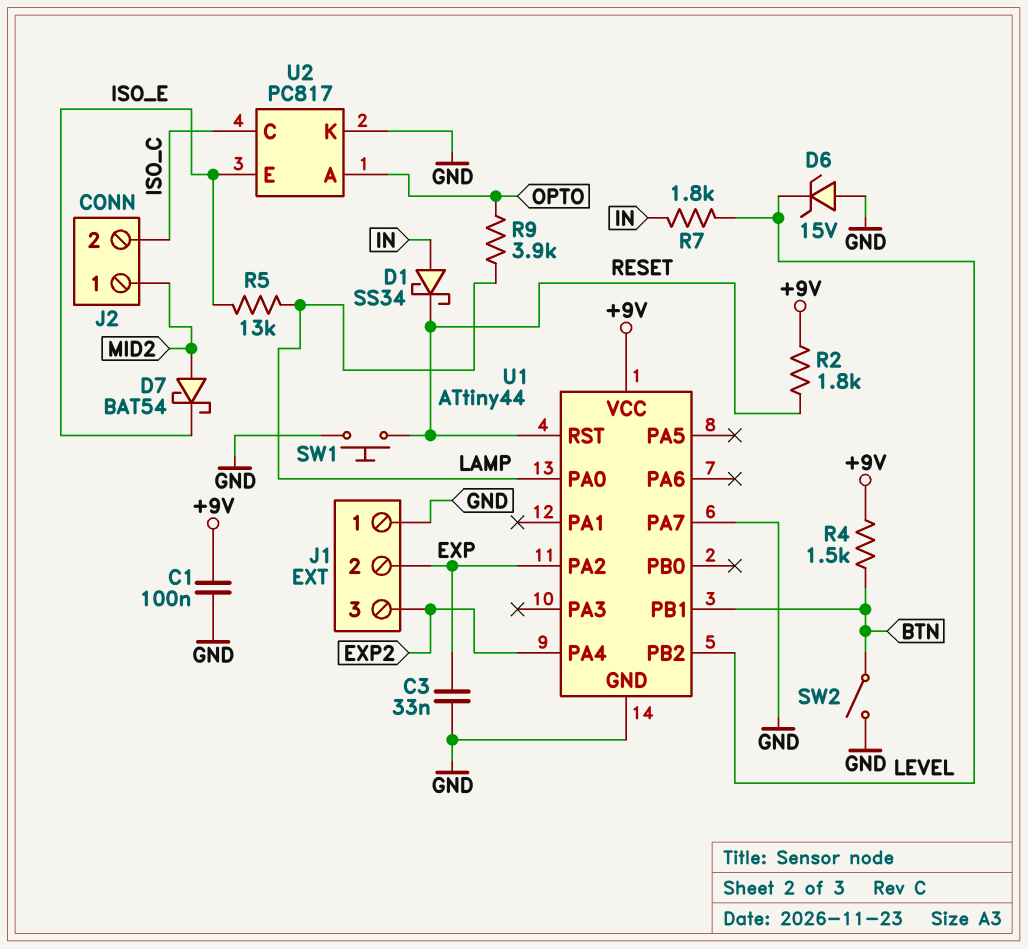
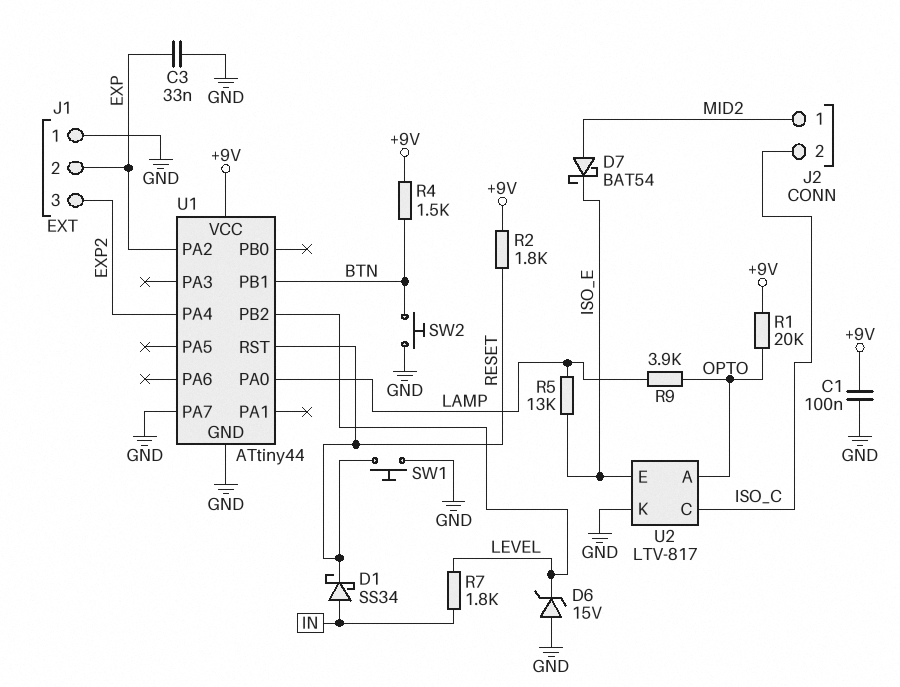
R1: none -> 20k (+9V, OPTO)
SW2: switch (BTN, GND) -> button (BTN, GND)
U2: PC817 -> LTV-817

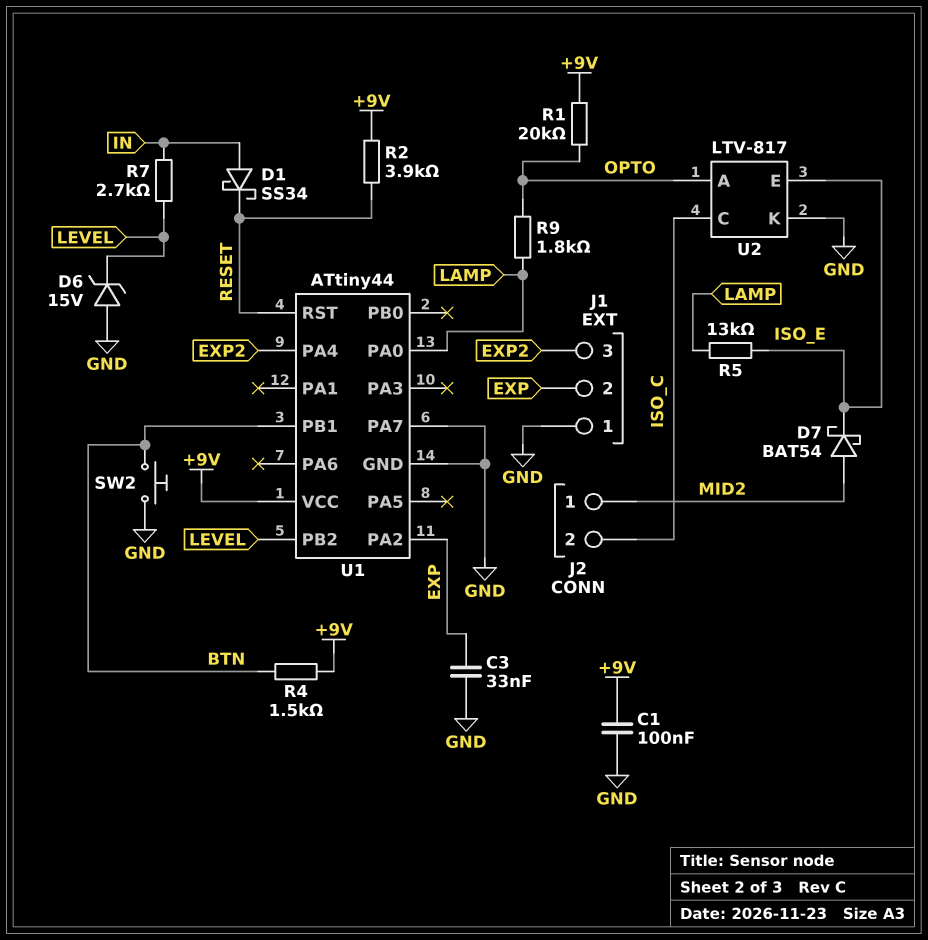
R2: 1.8k (+9V, RESET) -> 3.9k (+9V, RESET)
R7: 1.8k (IN, LEVEL) -> 2.7k (IN, LEVEL)
R9: 3.9k (LAMP, OPTO) -> 1.8k (LAMP, OPTO)
SW1: button (GND, RESET) -> none

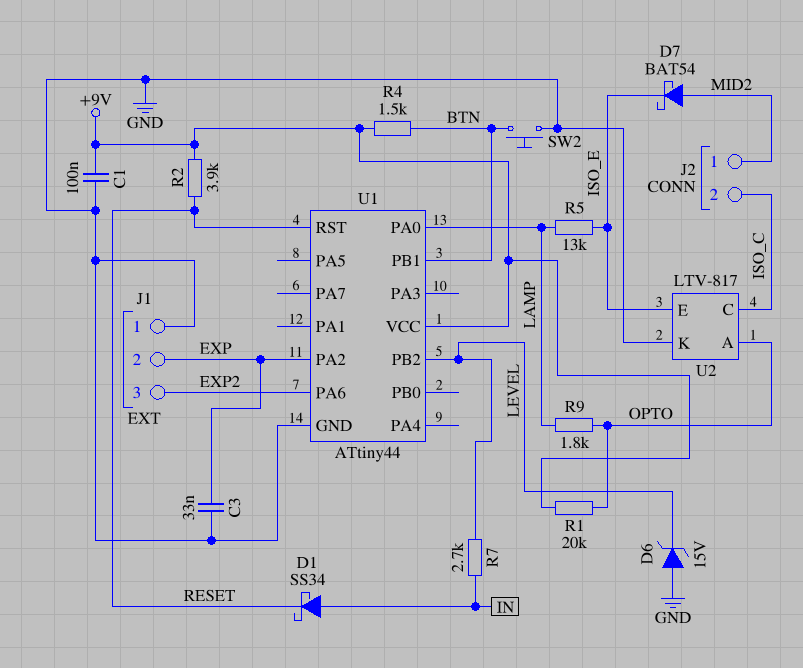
U1 pin PA4: EXP2 -> none
U1 pin PA6: none -> EXP2
U1 pin PA7: GND -> none

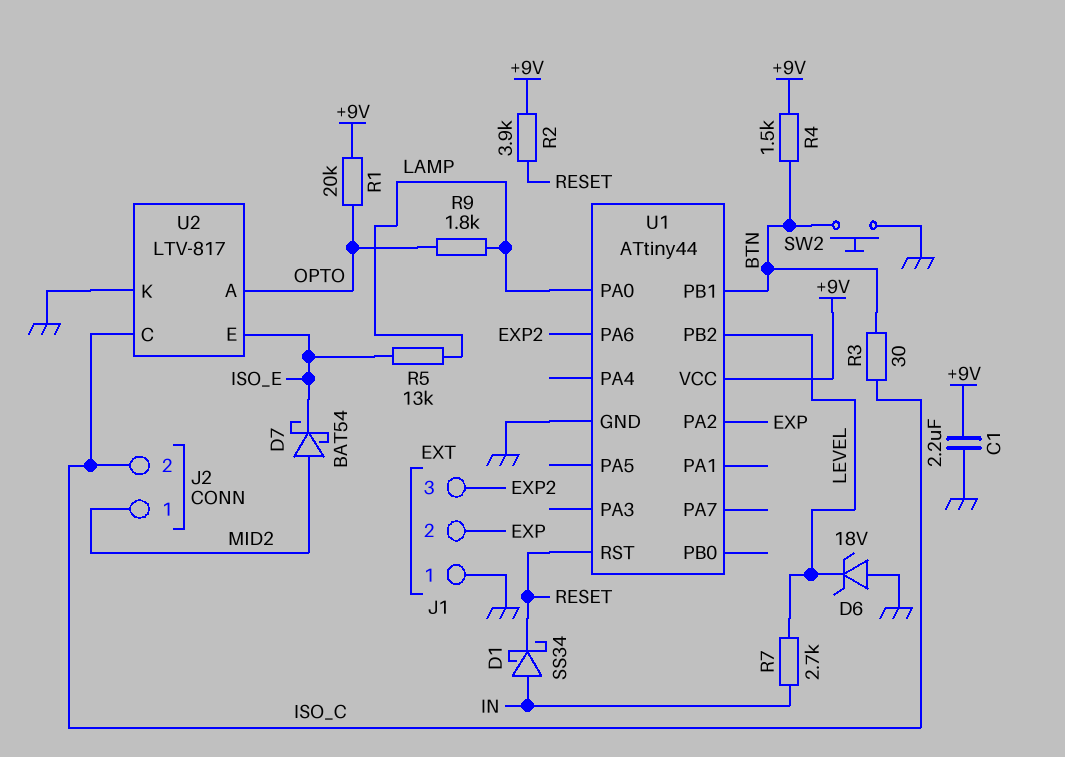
C1: 100nF (+9V, GND) -> 2.2uF (+9V, GND)
C3: 33nF (EXP, GND) -> none
D6: zener 15V (A GND, K LEVEL) -> zener 18V (A GND, K LEVEL)
R3: none -> 30 (BTN, ISO_C)

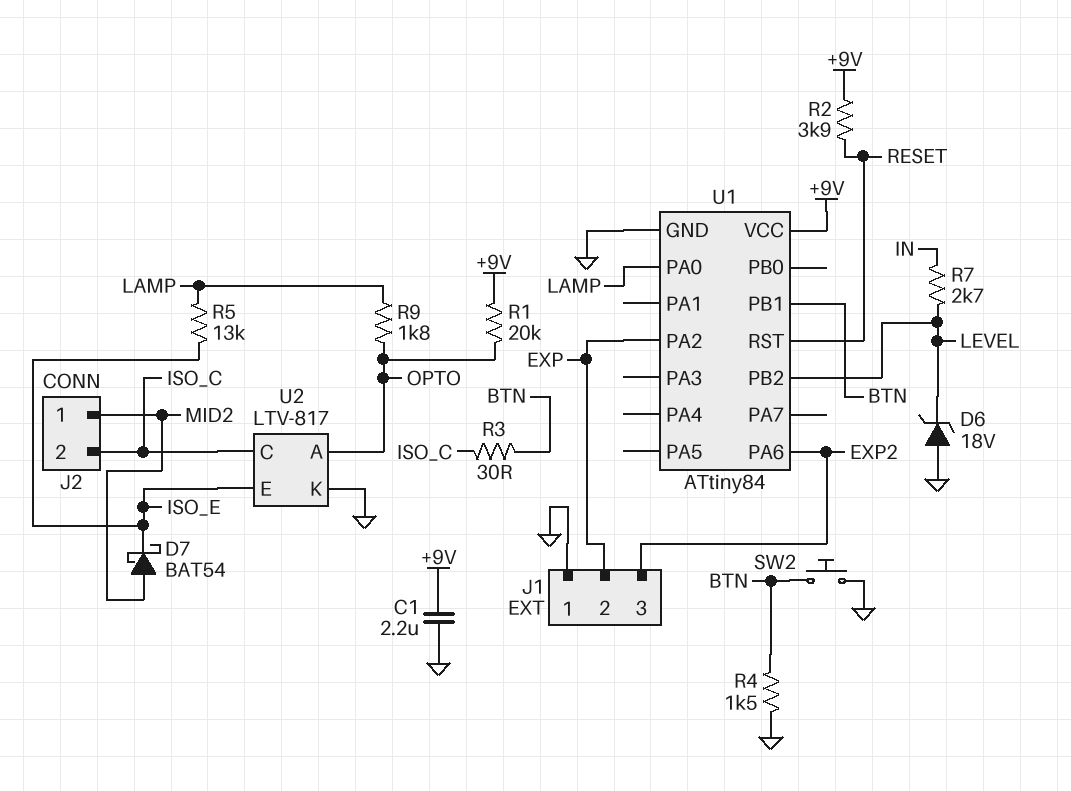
D1: schottky SS34 (A IN, K RESET) -> none
R4: 1.5k (+9V, BTN) -> 1.5k (BTN, GND)
U1: ATtiny44 -> ATtiny84

